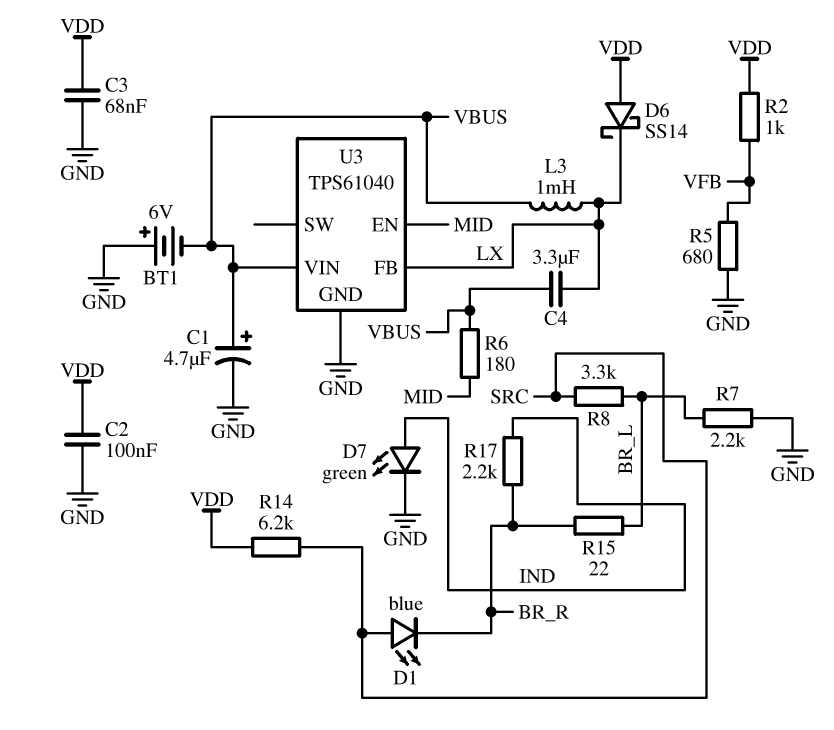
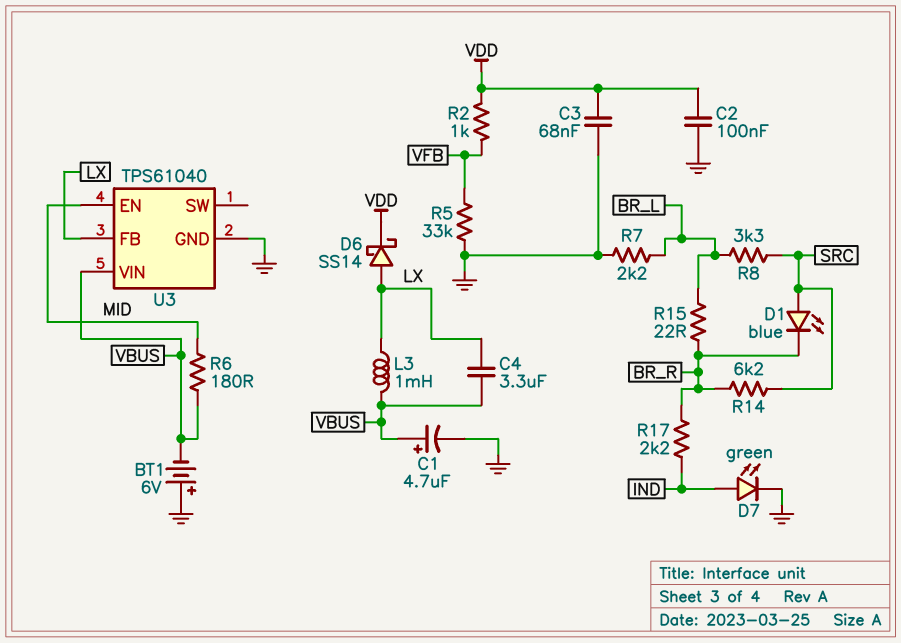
D6: schottky SS14 (A VDD, K LX) -> schottky SS14 (A LX, K VDD)
R5: 680 (GND, VFB) -> 33k (GND, VFB)
R14: 6.2k (SRC, VDD) -> 6.2k (BR_R, SRC)

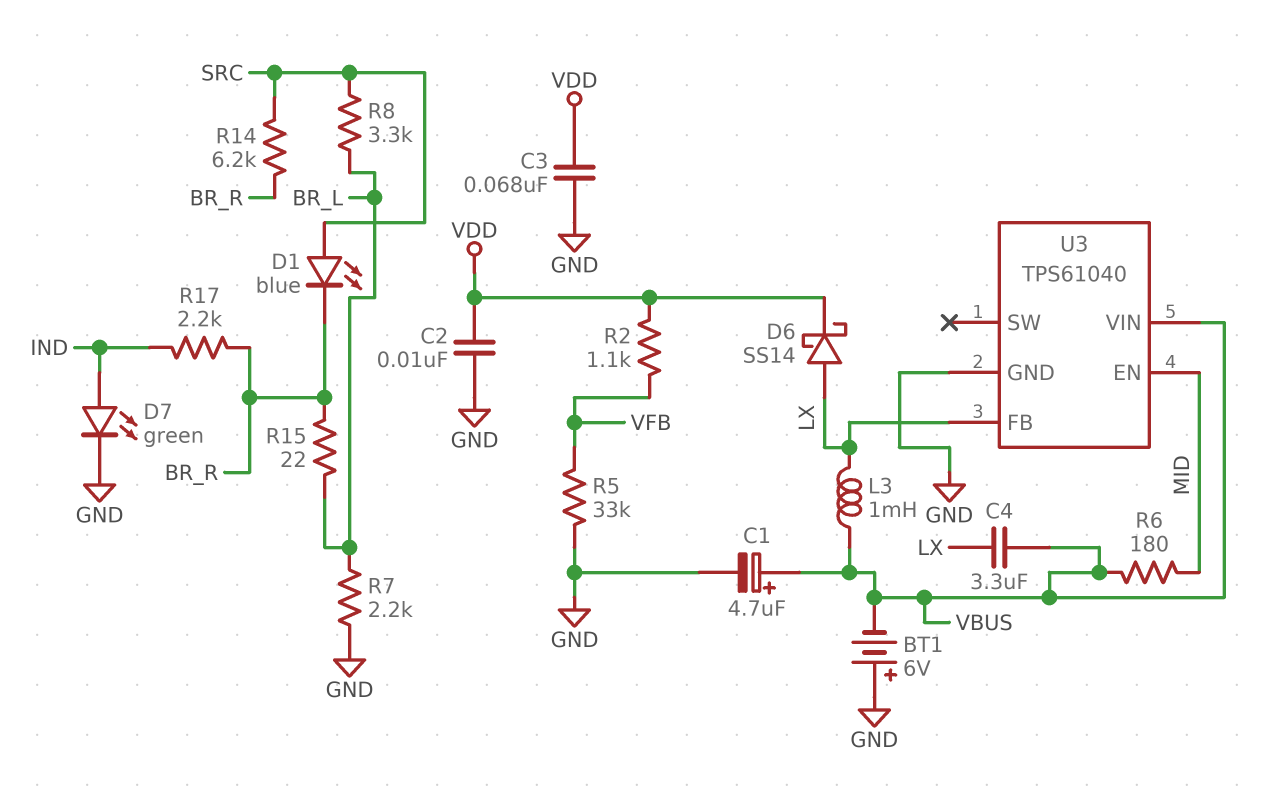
C2: 100nF (GND, VDD) -> 10nF (GND, VDD)
R2: 1k (VDD, VFB) -> 1.1k (VDD, VFB)

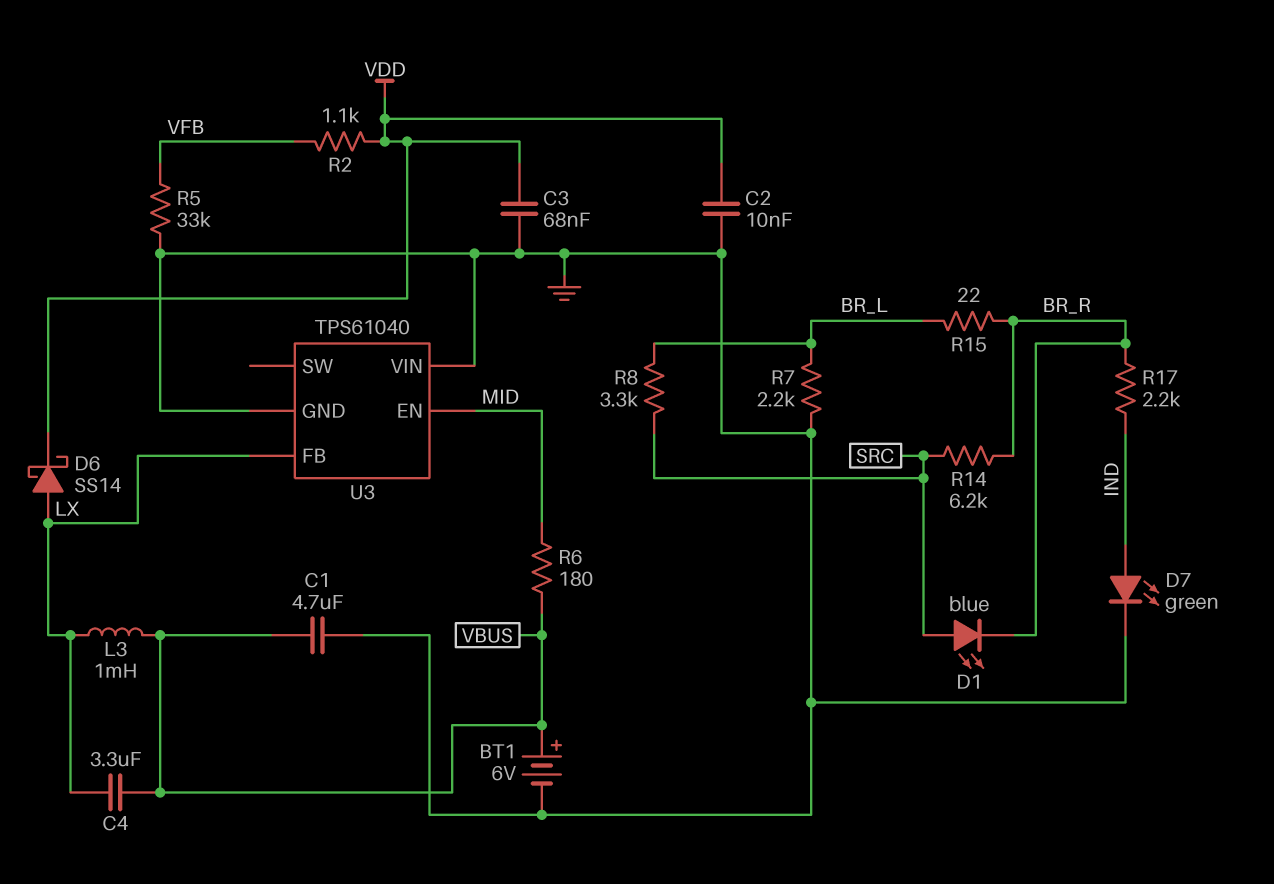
BT1: 6V (plus GND, minus VBUS) -> 6V (plus VBUS, minus GND)
C1: 4.7uF (plus VBUS, minus GND) -> 4.7uF (GND, VBUS)
U3 pin VIN: VBUS -> GND

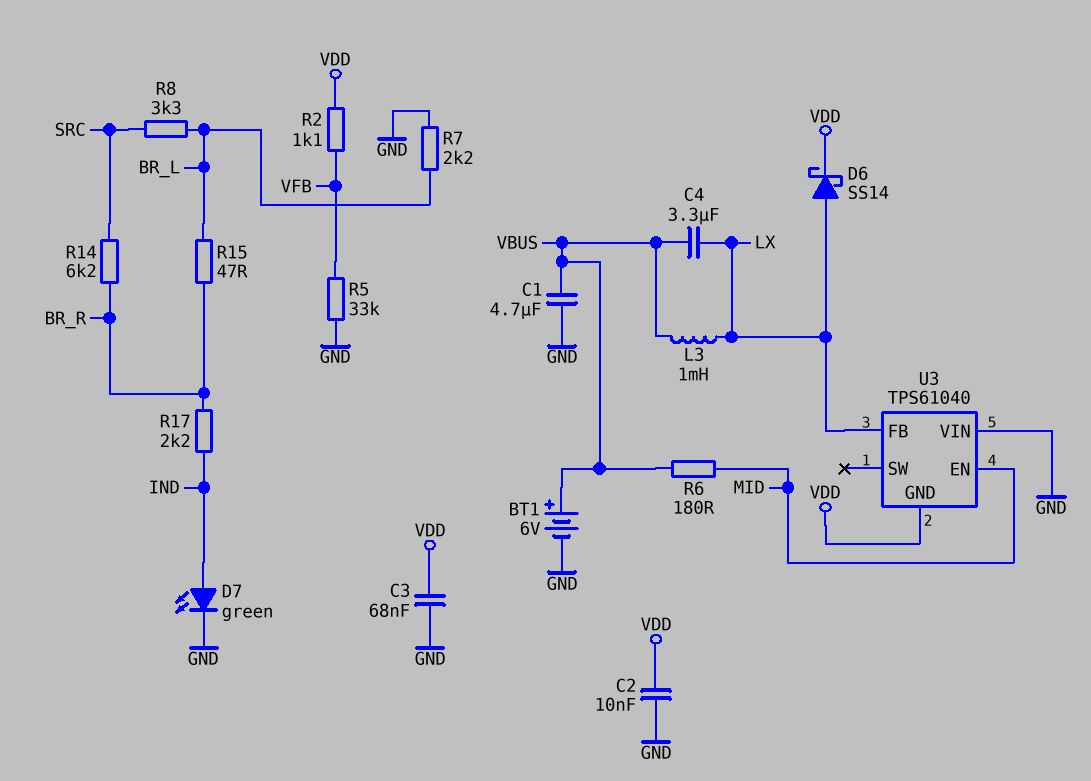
D1: LED blue (A SRC, K BR_R) -> none
R15: 22 (BR_L, BR_R) -> 47 (BR_L, BR_R)
U3 pin GND: GND -> VDD

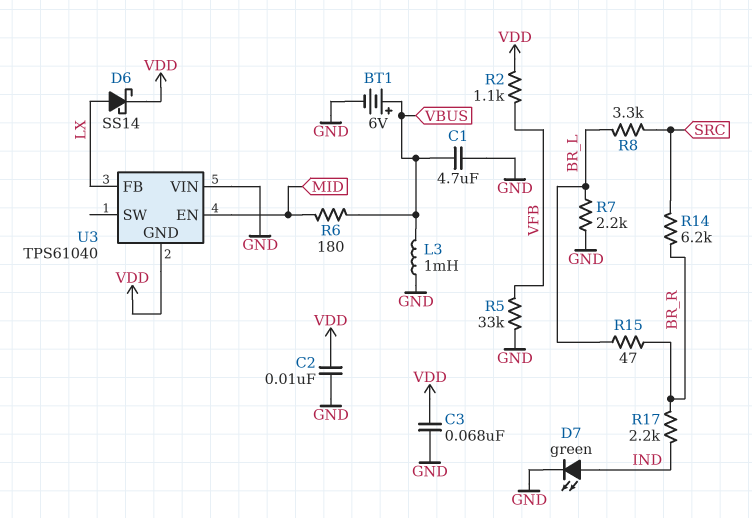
C4: 3.3uF (LX, VBUS) -> none
L3: 1mH (LX, VBUS) -> 1mH (GND, VBUS)

